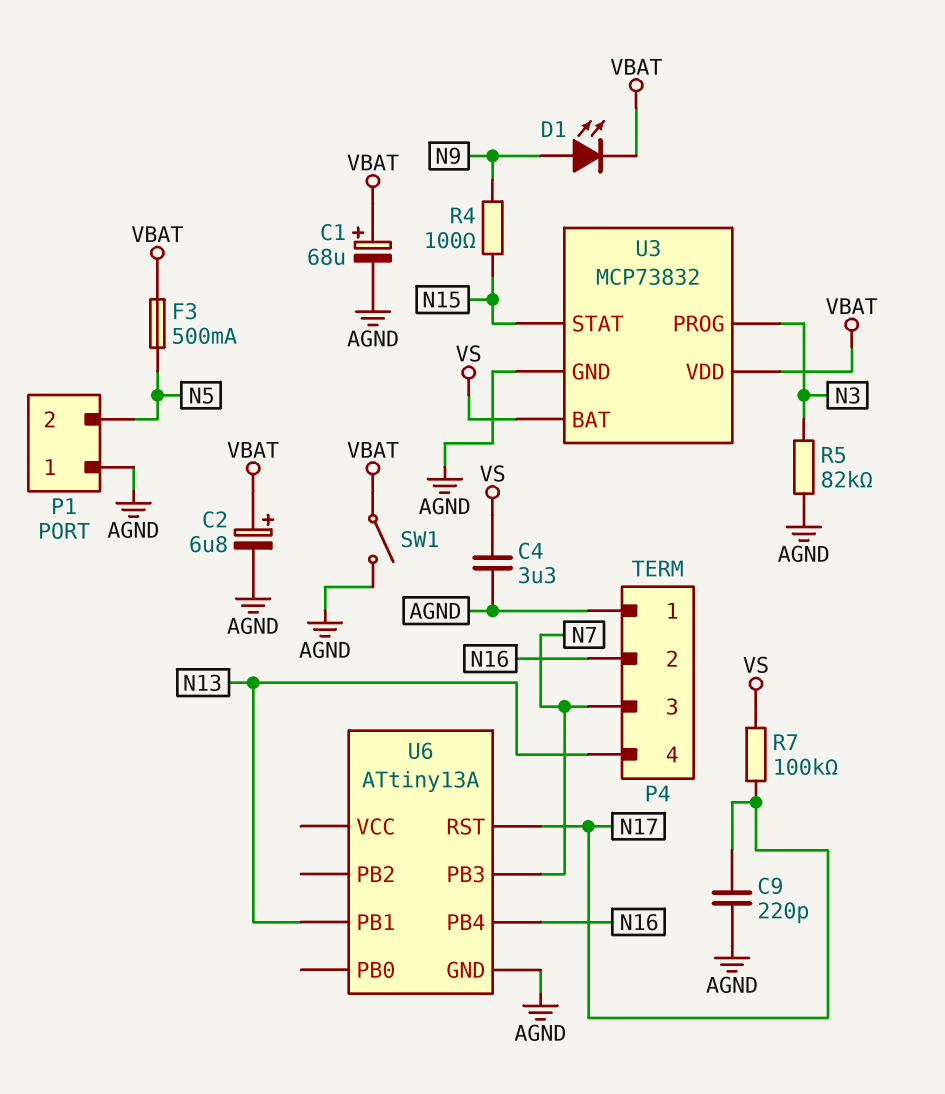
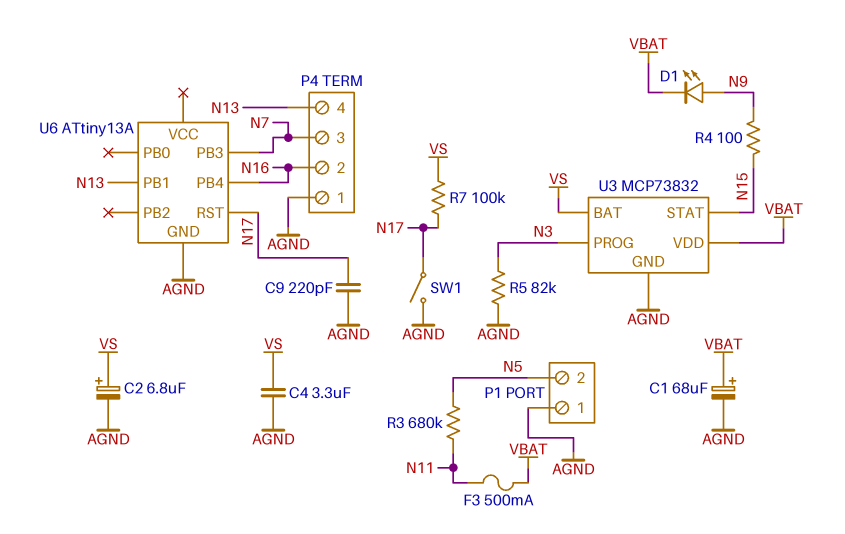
C2: 6.8uF (plus VBAT, minus AGND) -> 6.8uF (plus VS, minus AGND)
F3: 500mA (N5, VBAT) -> 500mA (N11, VBAT)
R3: none -> 680k (N5, N11)
SW1: switch (AGND, VBAT) -> switch (AGND, N17)

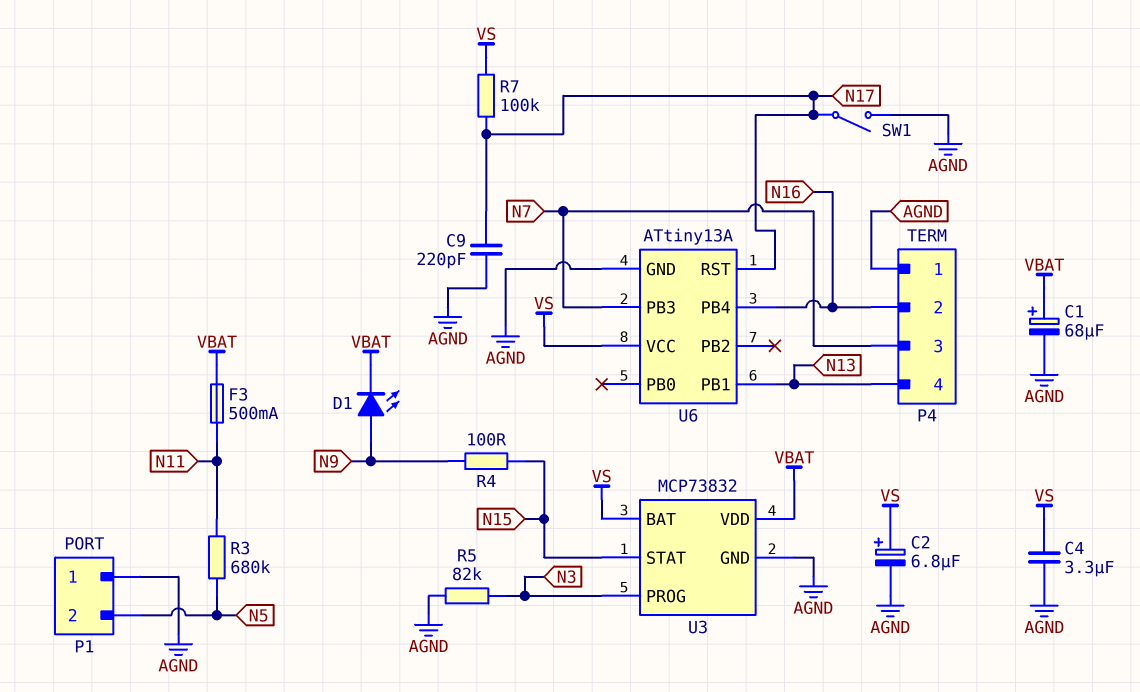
U6 pin VCC: none -> VS

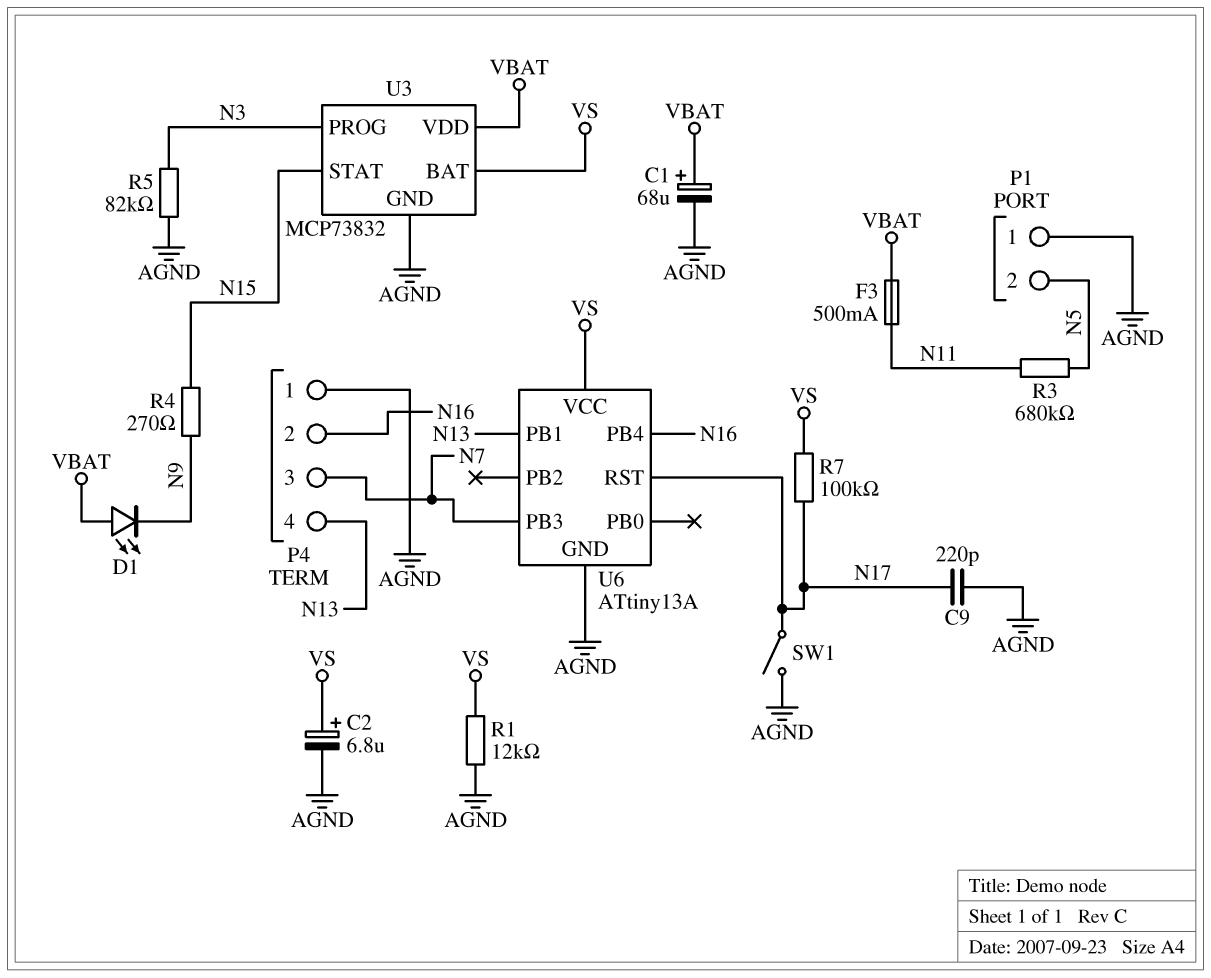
C4: 3.3uF (AGND, VS) -> none
D1: LED (A N9, K VBAT) -> LED (A VBAT, K N9)
R1: none -> 12k (AGND, VS)
R4: 100 (N9, N15) -> 270 (N9, N15)

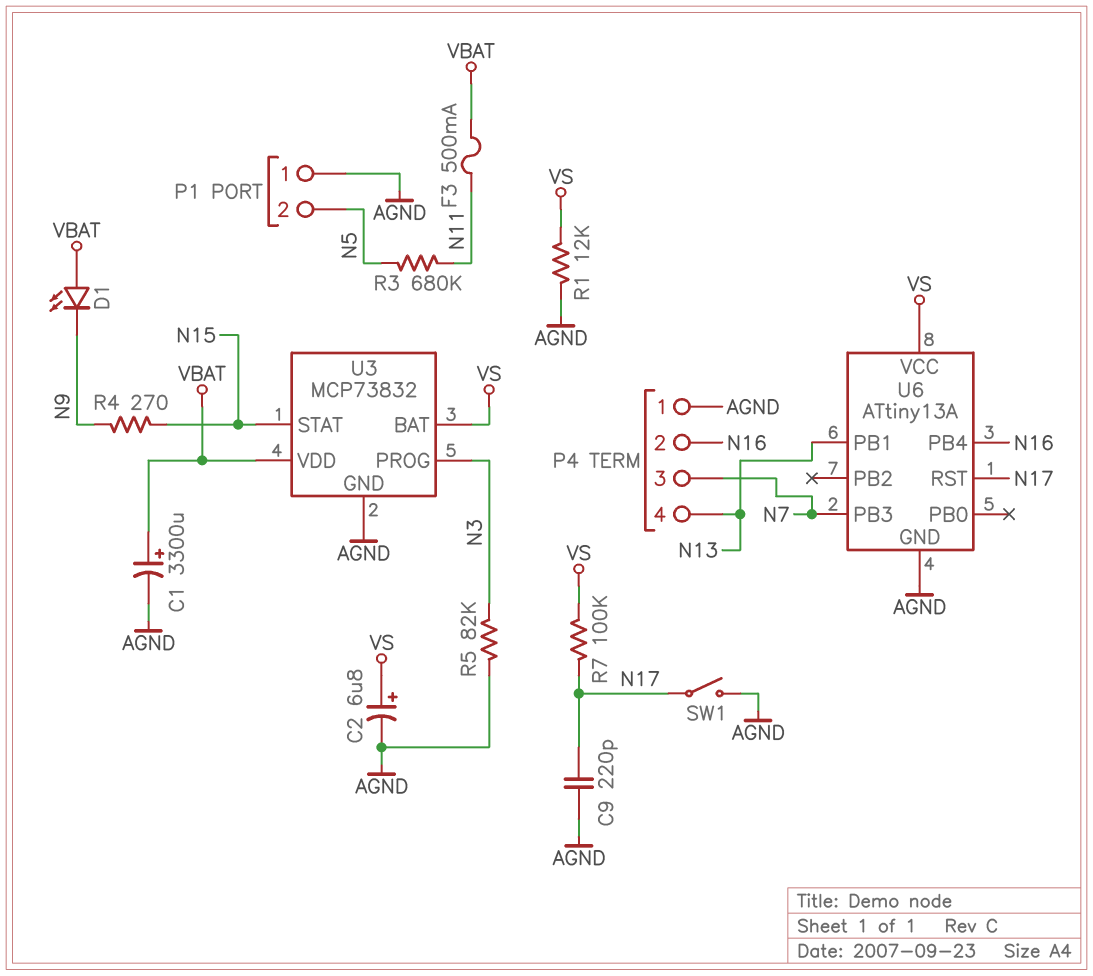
C1: 68uF (plus VBAT, minus AGND) -> 3300uF (plus VBAT, minus AGND)

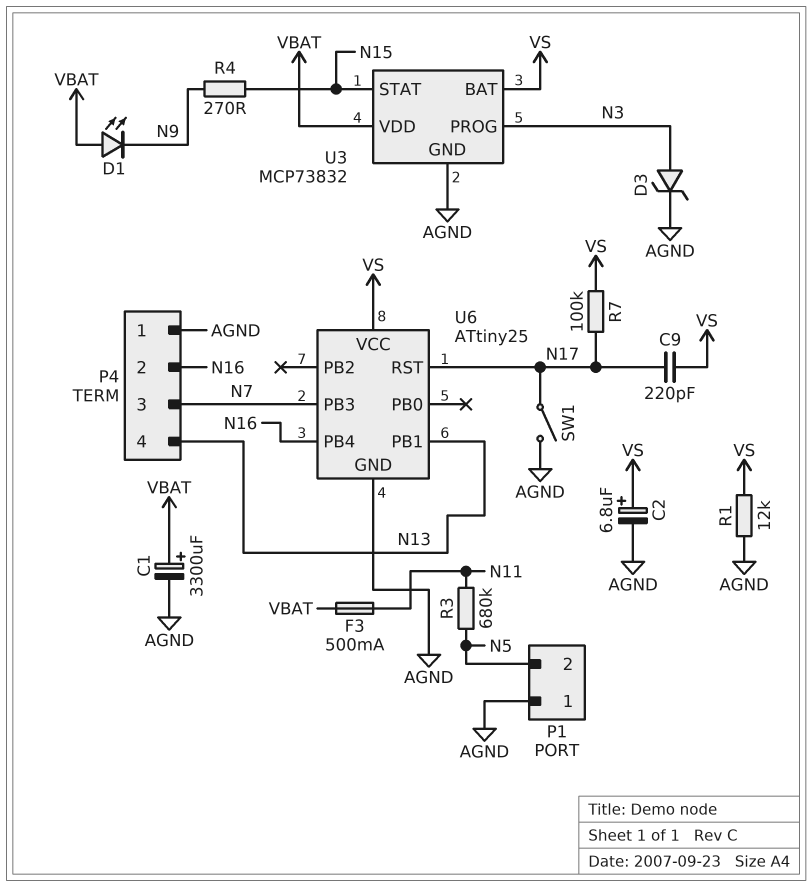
C9: 220pF (AGND, N17) -> 220pF (N17, VS)
D3: none -> zener (A N3, K AGND)
R5: 82k (AGND, N3) -> none
U6: ATtiny13A -> ATtiny25

